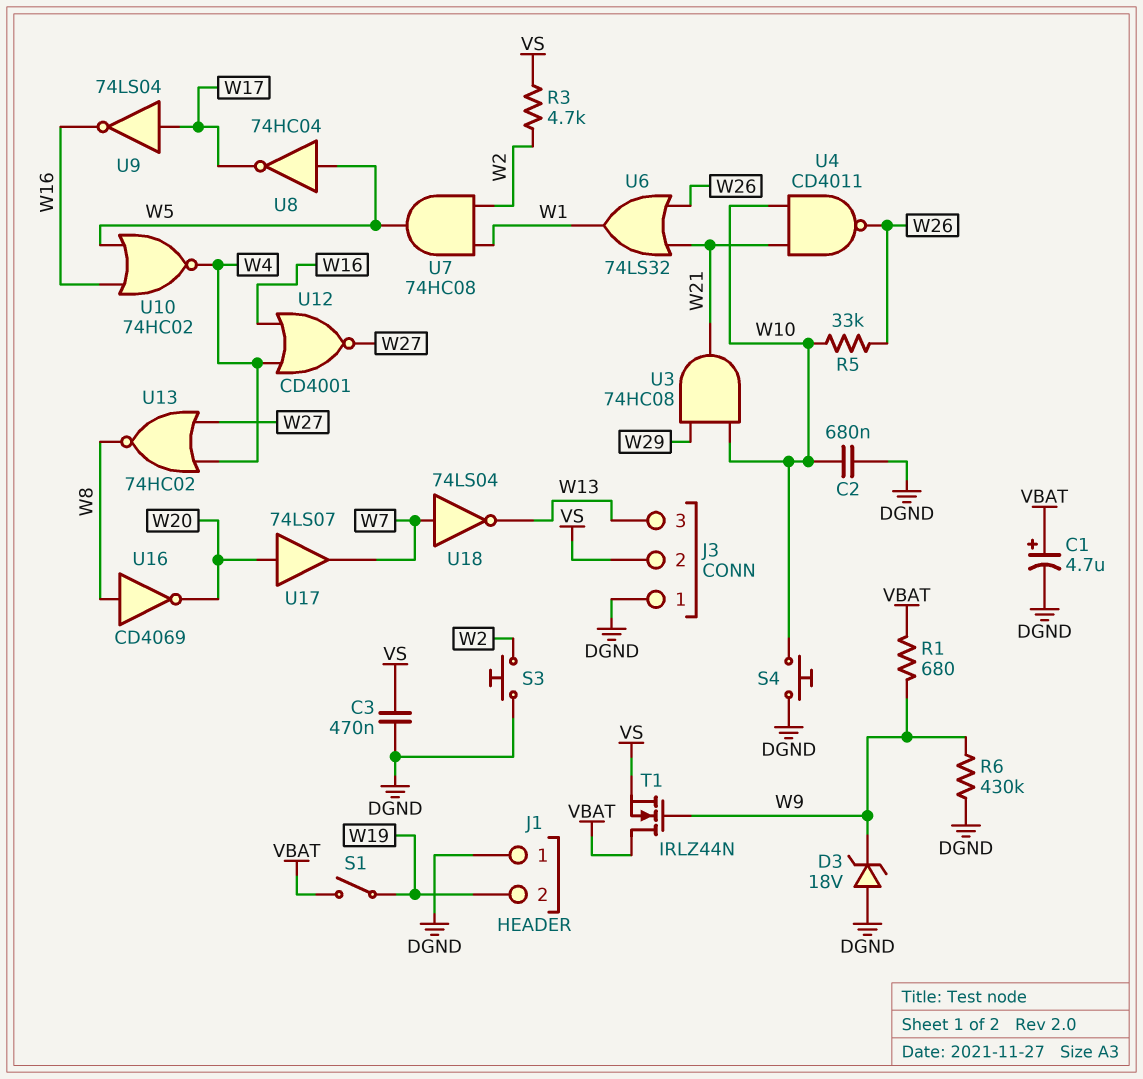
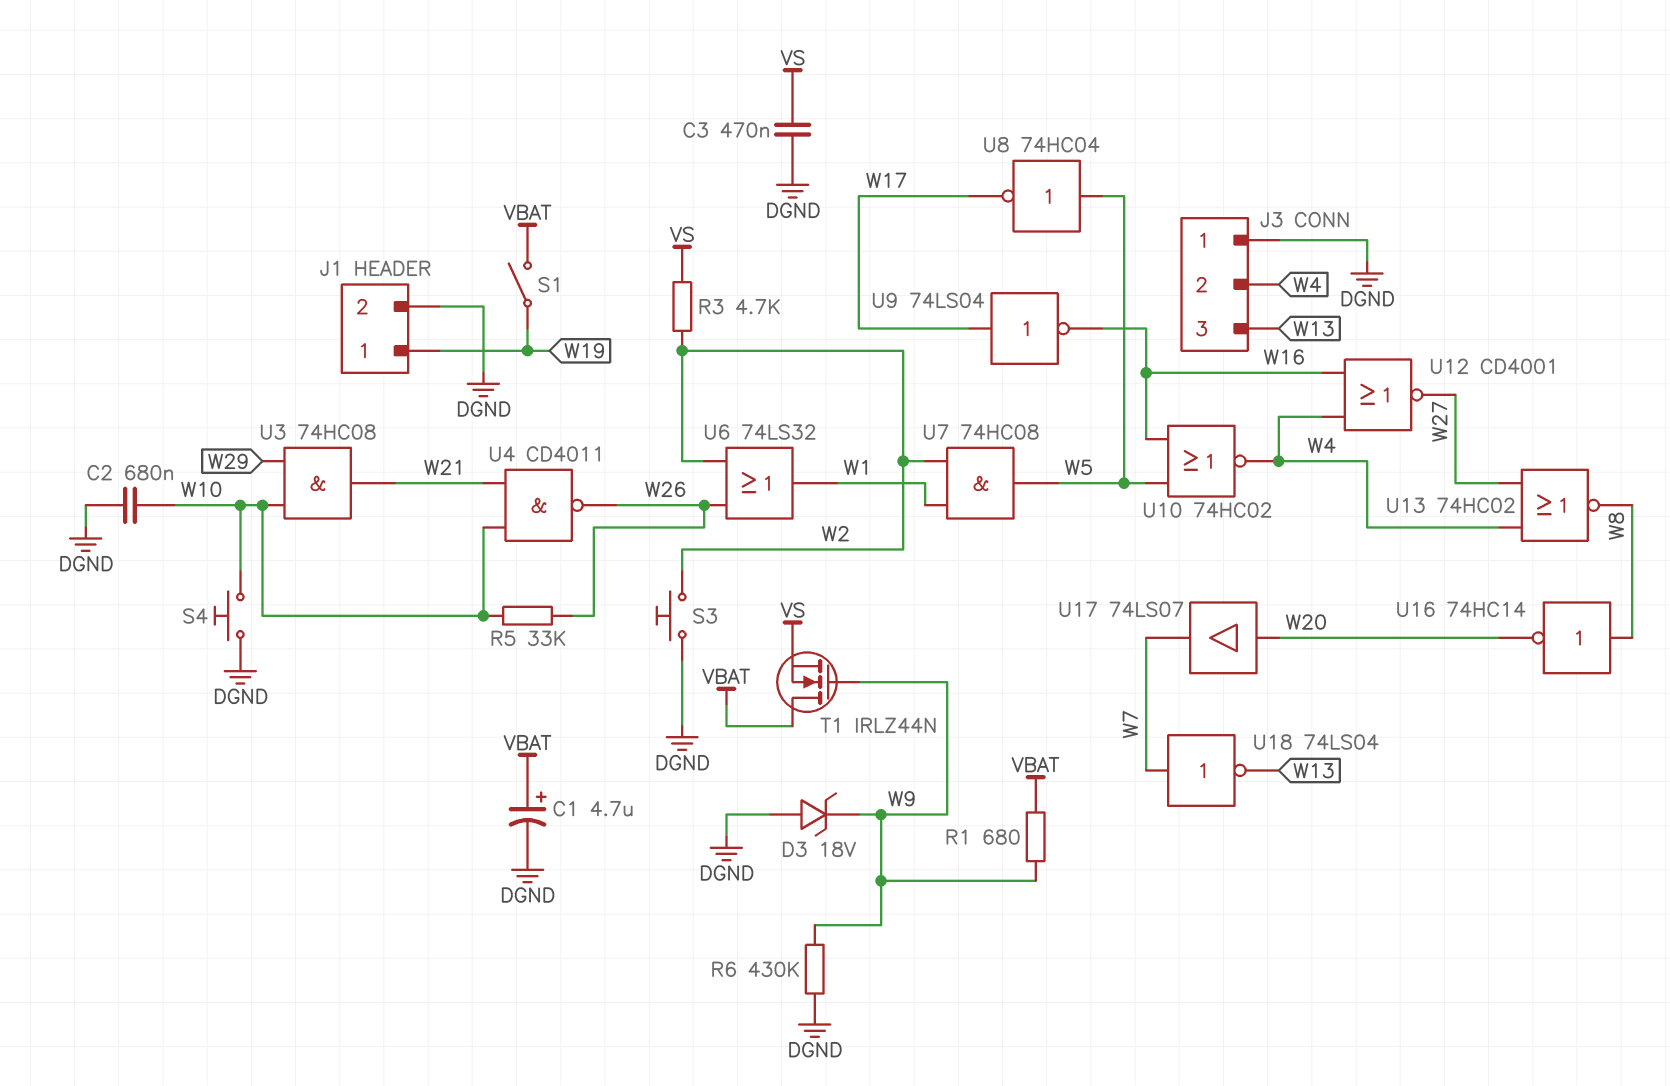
J1 pin 1: DGND -> W19
J1 pin 2: W19 -> DGND
J3 pin 2: VS -> W4
U6: OR 74LS32 (in W21, in W26, out W1) -> OR 74LS32 (in W2, in W26, out W1)
U16: NOT CD4069 (in W8, out W20) -> NOT 74HC14 (in W8, out W20)

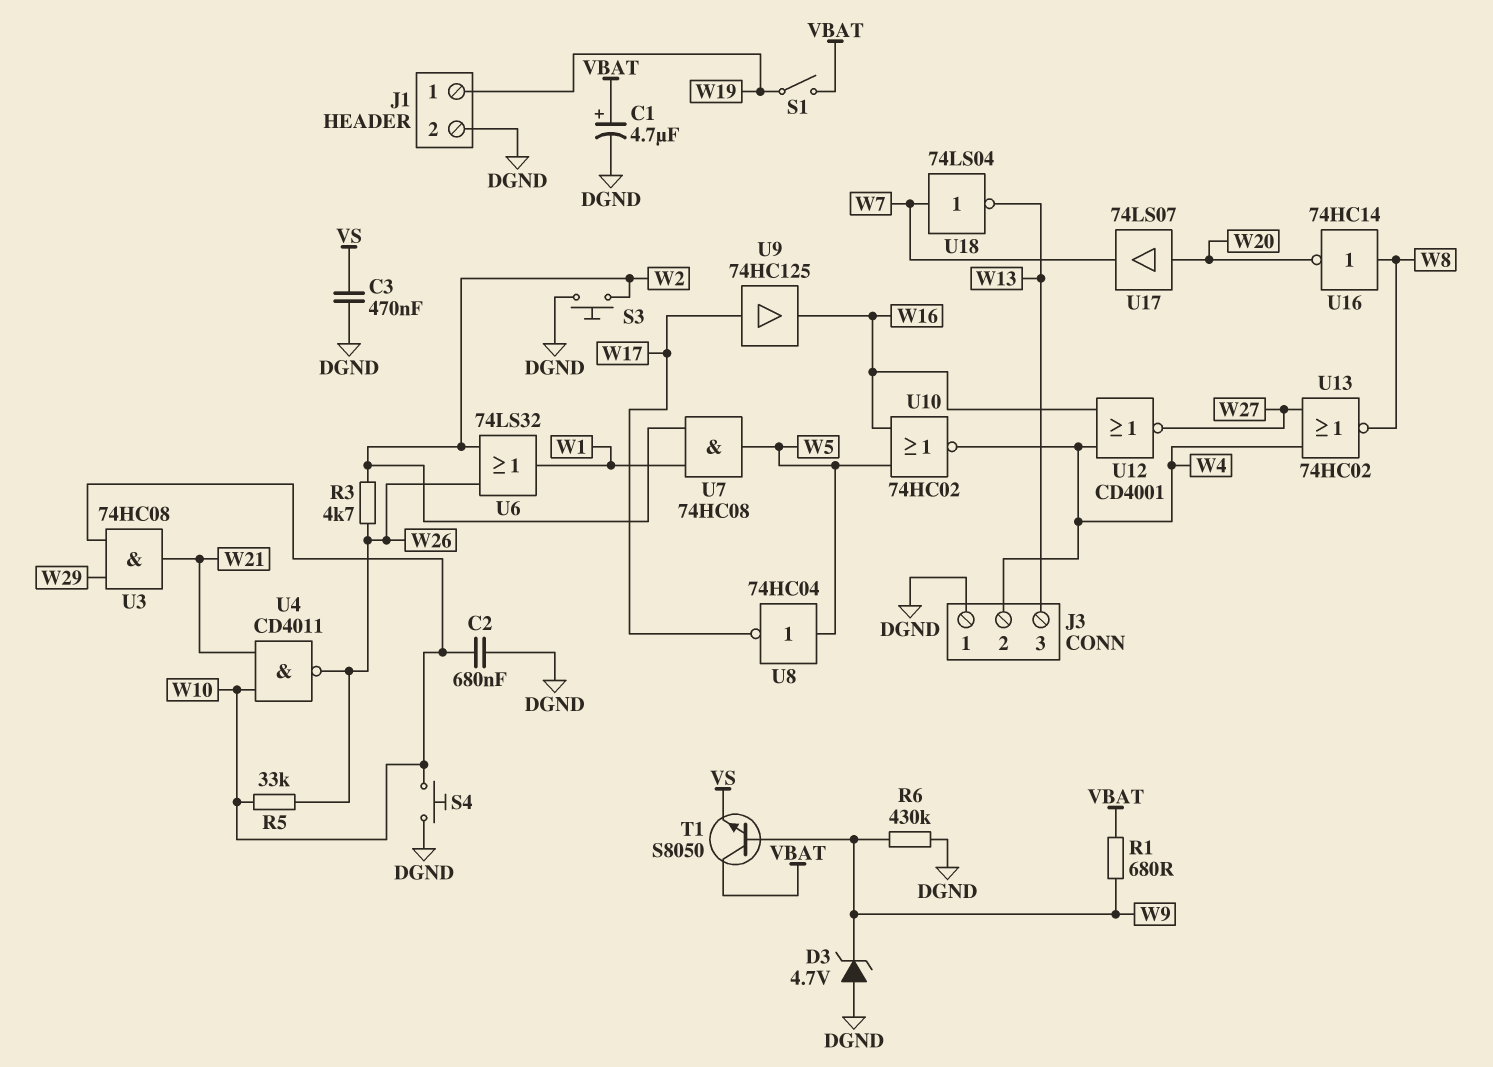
D3: zener 18V (A DGND, K W9) -> zener 4.7V (A DGND, K W9)
R3: 4.7k (VS, W2) -> 4.7k (W2, W26)
T1: NMOS IRLZ44N (G W9, D VBAT, S VS) -> NPN S8050 (B W9, C VBAT, E VS)
U9: NOT 74LS04 (in W17, out W16) -> buffer 74HC125 (in W17, out W16)

